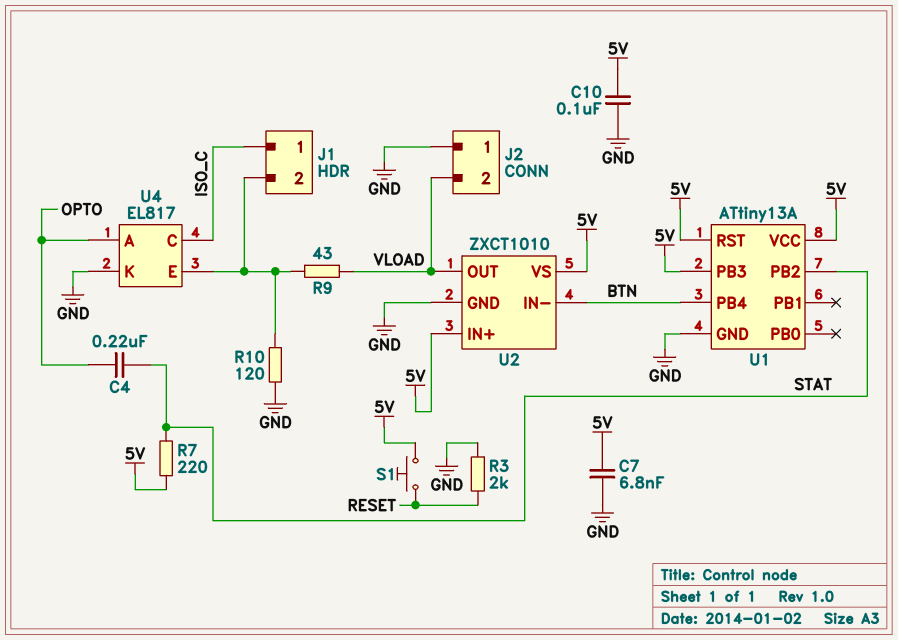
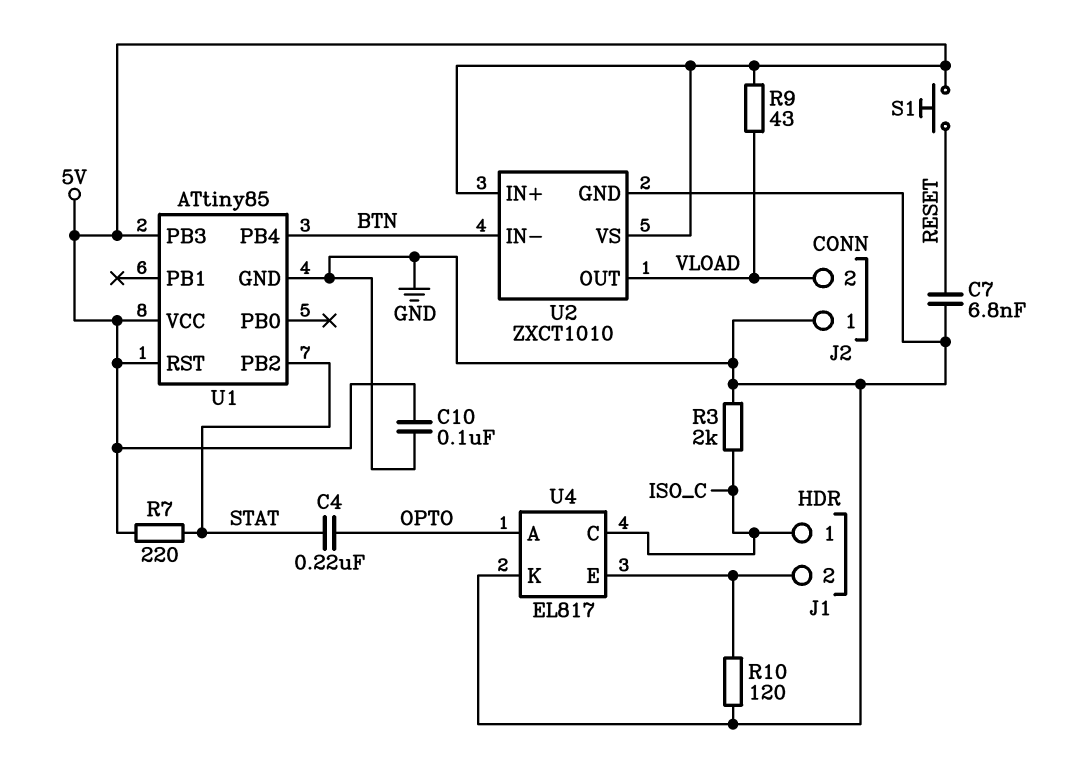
C7: 6.8nF (5V, GND) -> 6.8nF (GND, RESET)
R3: 2k (GND, RESET) -> 2k (GND, ISO_C)
R9: 43 (J1/2, VLOAD) -> 43 (5V, VLOAD)
U1: ATtiny13A -> ATtiny85

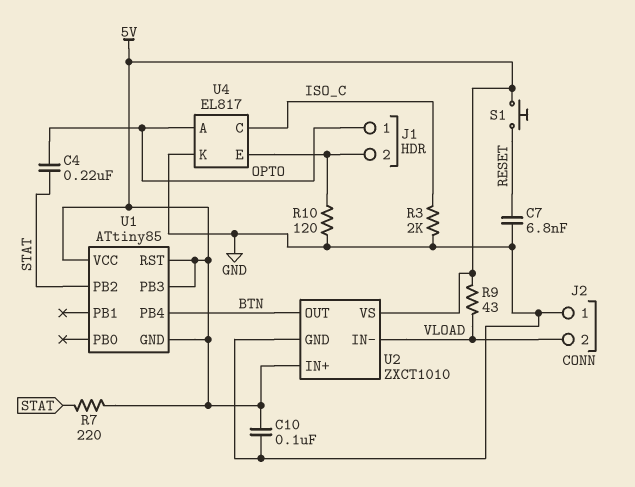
J1 pin 1: ISO_C -> OPTO
U1 pin GND: GND -> 5V
U2 pin IN-: BTN -> VLOAD
U2 pin OUT: VLOAD -> BTN

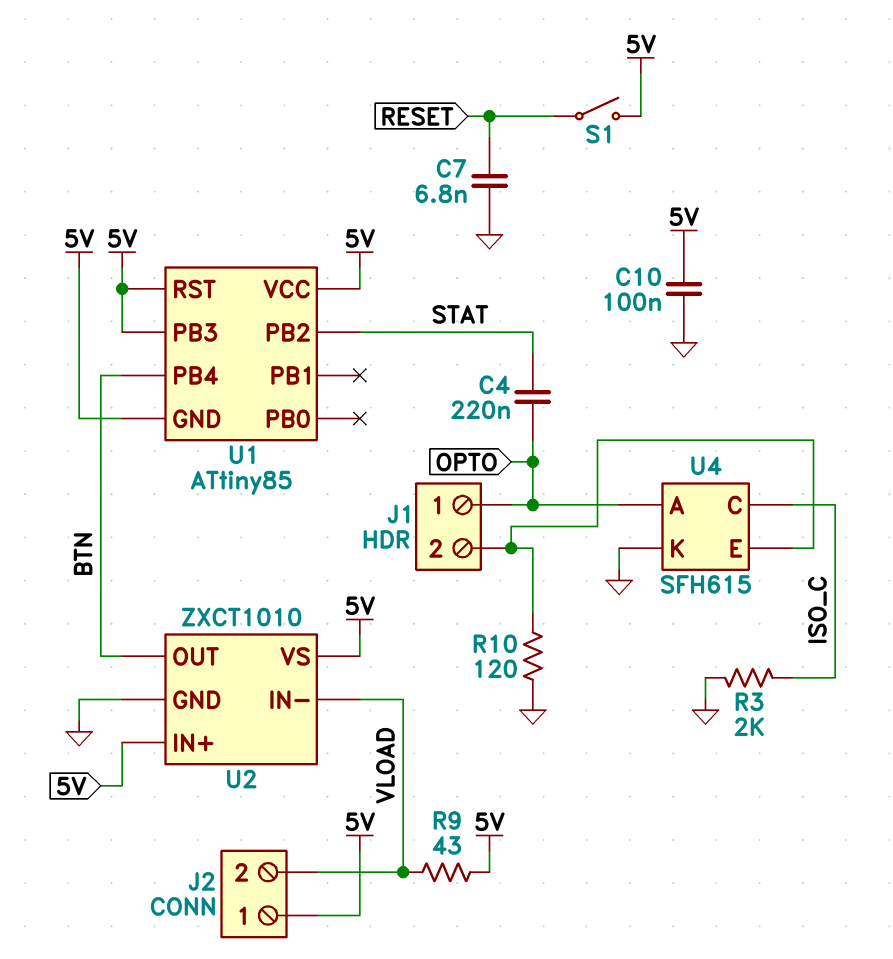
J2 pin 1: GND -> 5V
R7: 220 (5V, STAT) -> none
S1: button (5V, RESET) -> switch (5V, RESET)
U4: EL817 -> SFH615

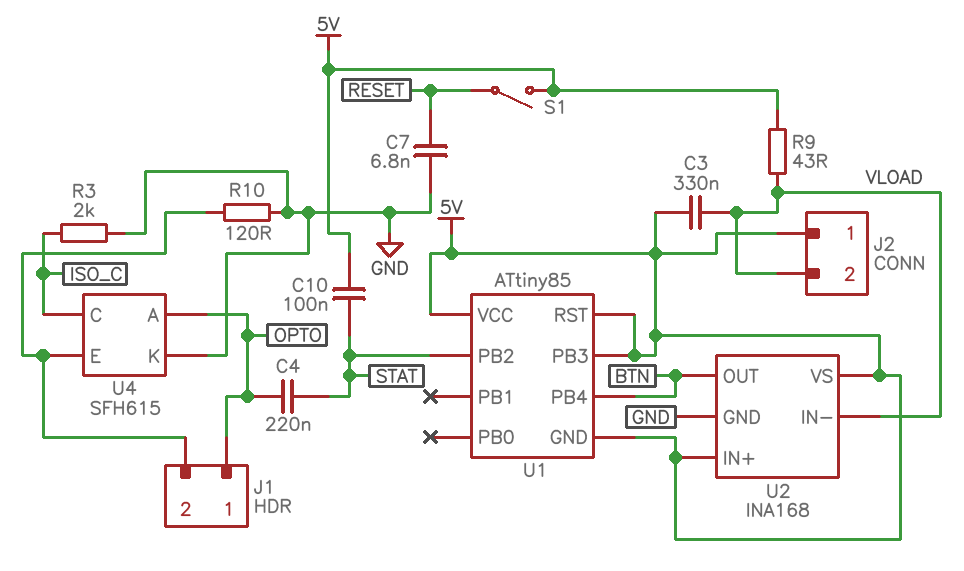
C3: none -> 330nF (5V, VLOAD)
C10: 100nF (5V, GND) -> 100nF (5V, STAT)
U2: ZXCT1010 -> INA168

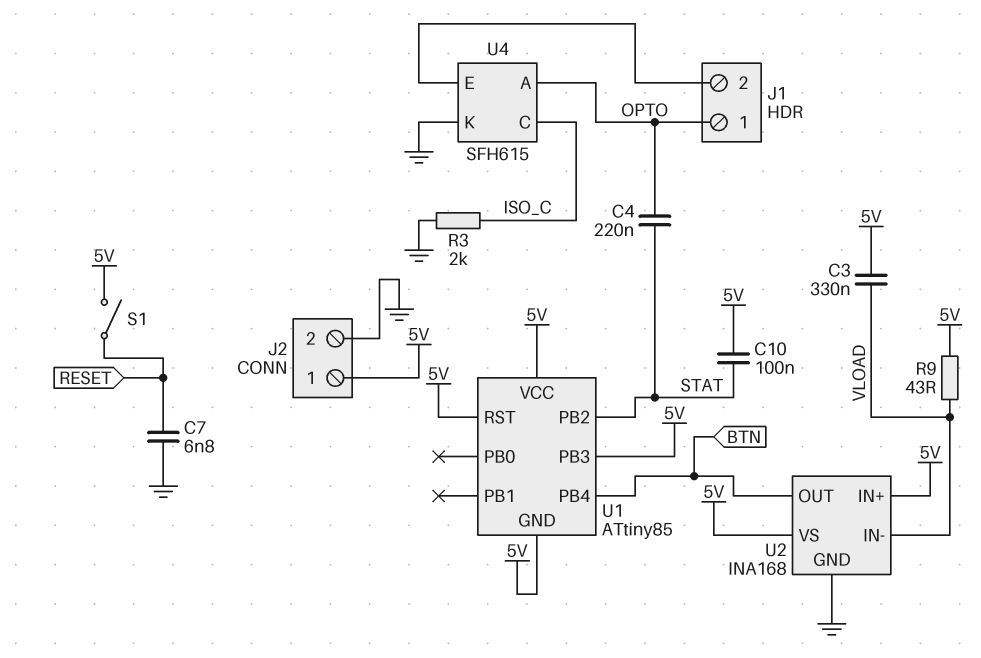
J2 pin 2: VLOAD -> GND
R10: 120 (GND, J1/2) -> none

